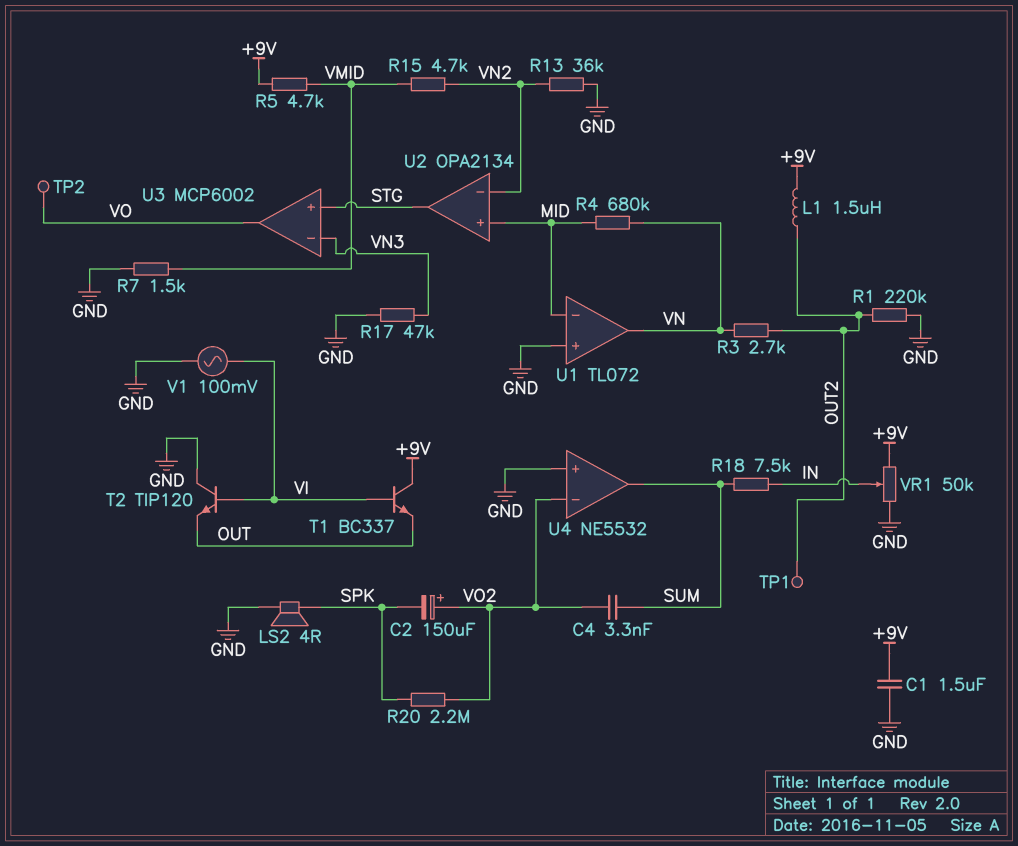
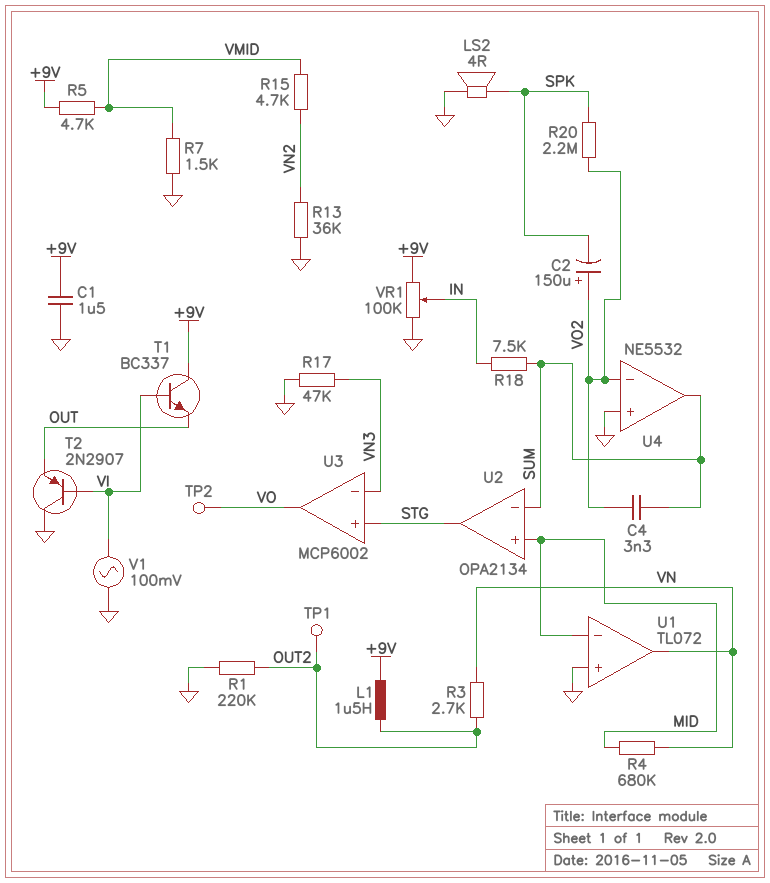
T2: NPN TIP120 (B VI, C GND, E OUT) -> PNP 2N2907 (B VI, C GND, E OUT)
U2 pin in-: VN2 -> SUM
VR1: 50k (+9V, GND, wiper IN) -> 100k (+9V, GND, wiper IN)

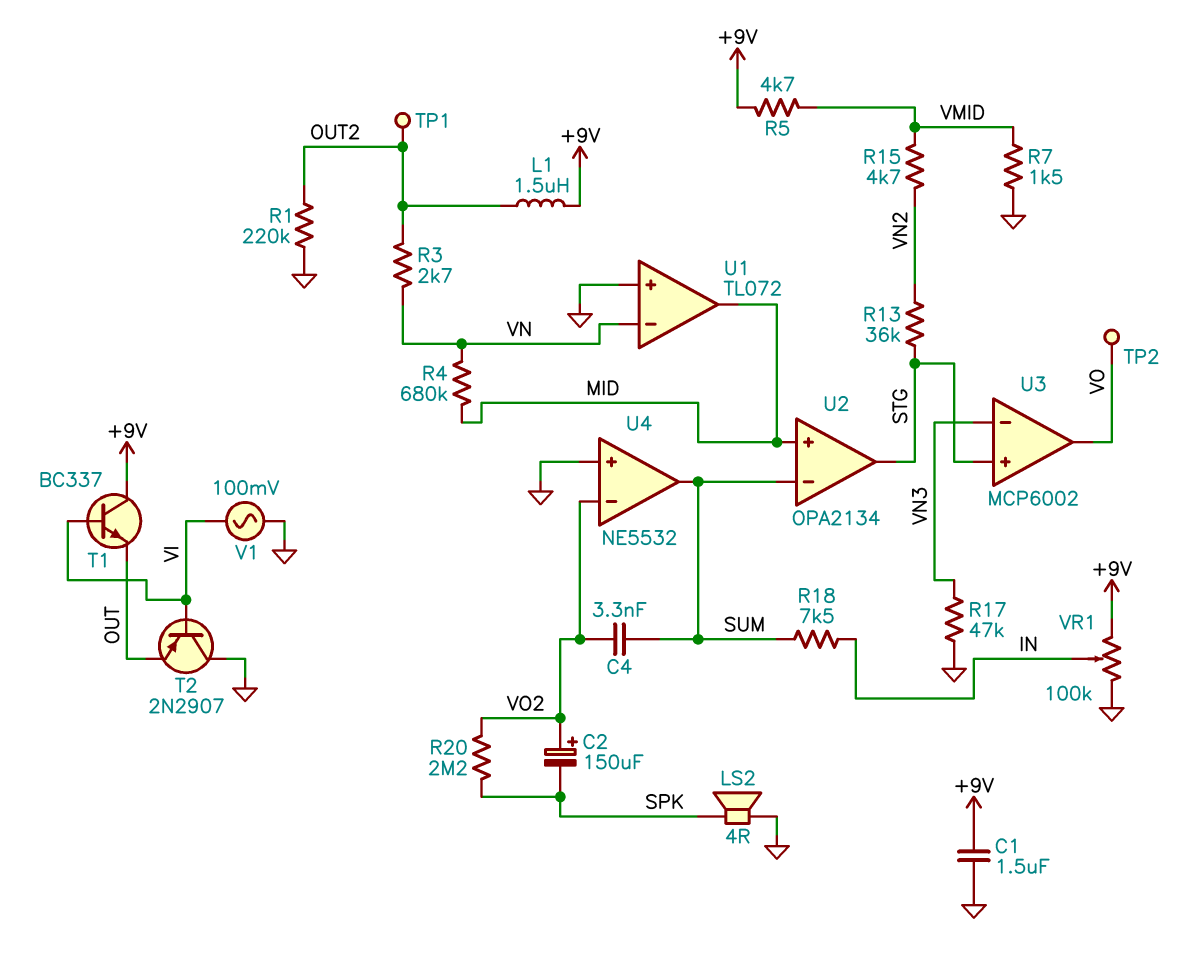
R13: 36k (GND, VN2) -> 36k (STG, VN2)
U1 pin in-: MID -> VN
U1 pin out: VN -> MID

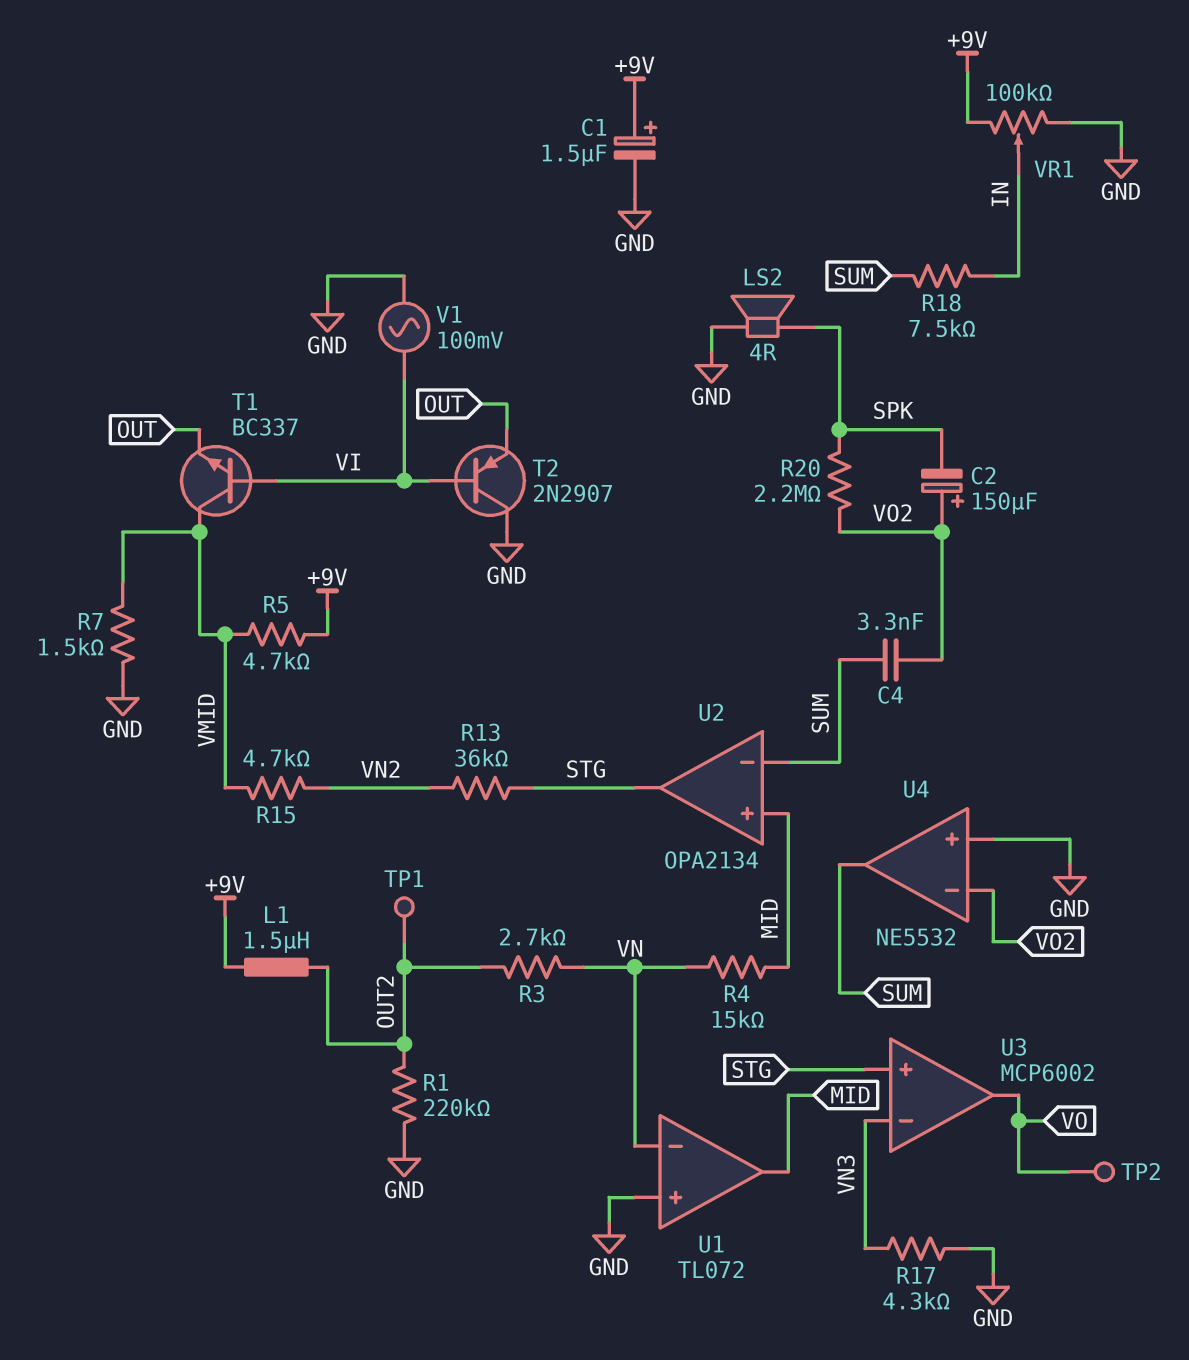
C1: 1.5uF (+9V, GND) -> 1.5uF (plus +9V, minus GND)
R4: 680k (MID, VN) -> 15k (MID, VN)
R17: 47k (GND, VN3) -> 4.3k (GND, VN3)
T1: NPN BC337 (B VI, C +9V, E OUT) -> NPN BC337 (B VI, C VMID, E OUT)

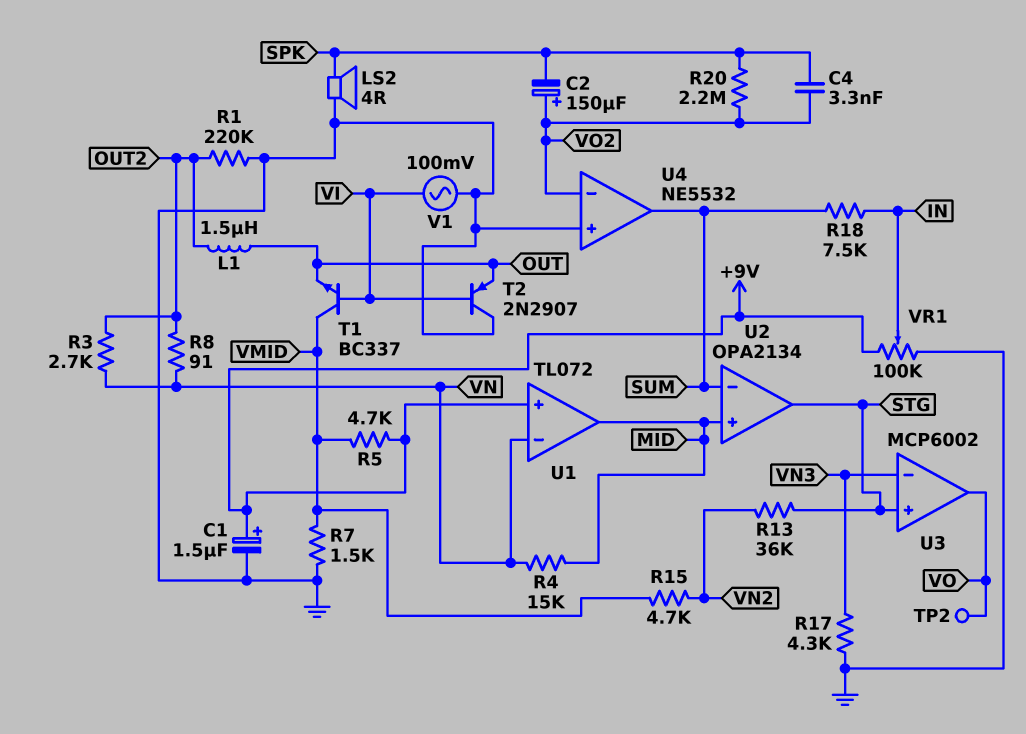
C4: 3.3nF (SUM, VO2) -> 3.3nF (SPK, VO2)
L1: 1.5uH (+9V, OUT2) -> 1.5uH (OUT, OUT2)
R8: none -> 91 (OUT2, VN)
TP1: test point (OUT2) -> none
U1 pin in+: GND -> +9V

